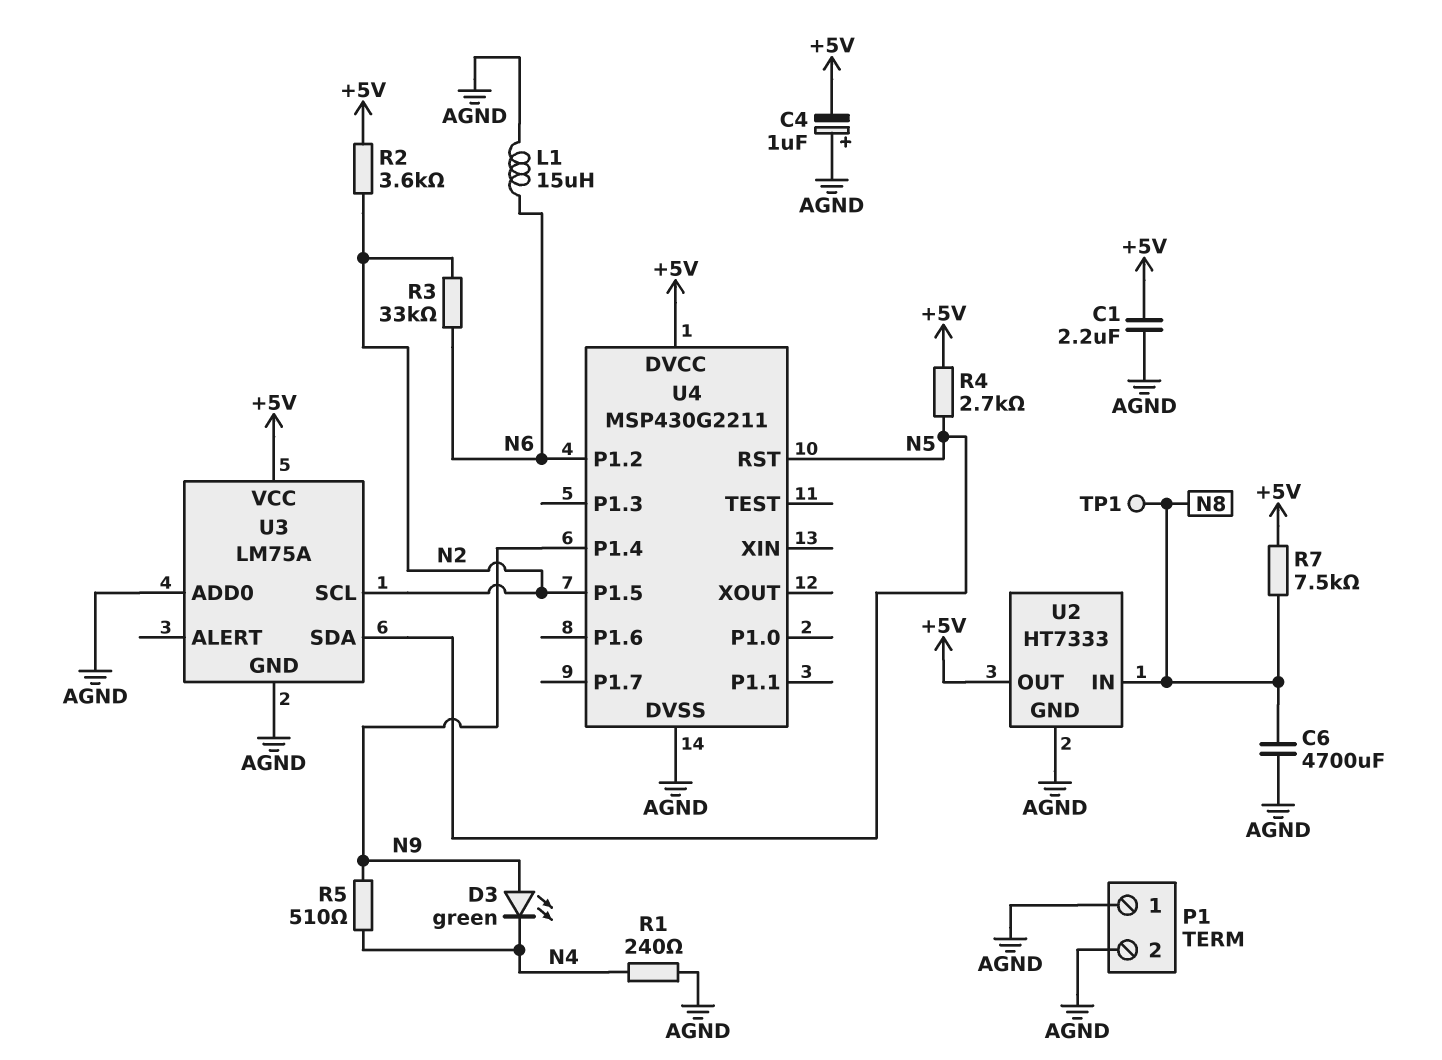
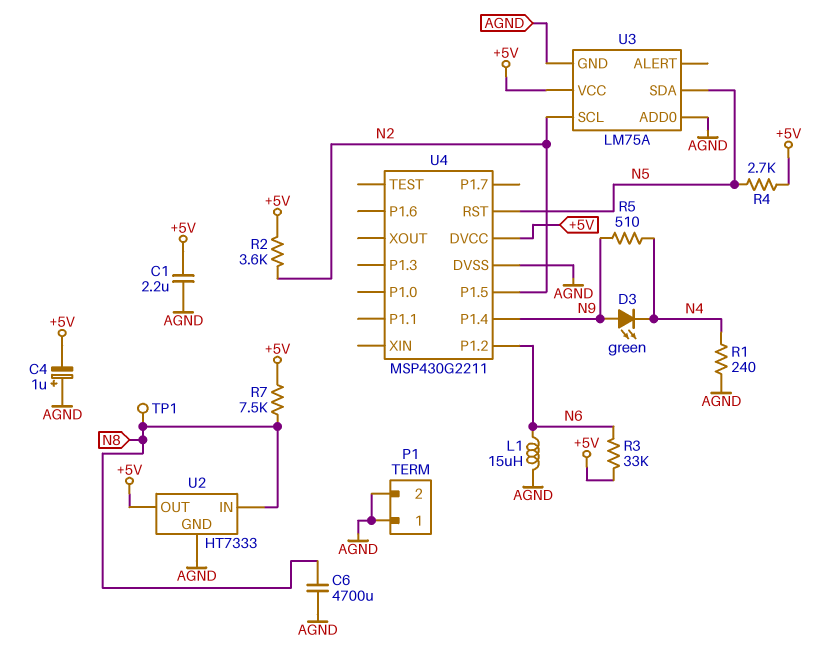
R3: 33k (N2, N6) -> 33k (+5V, N6)

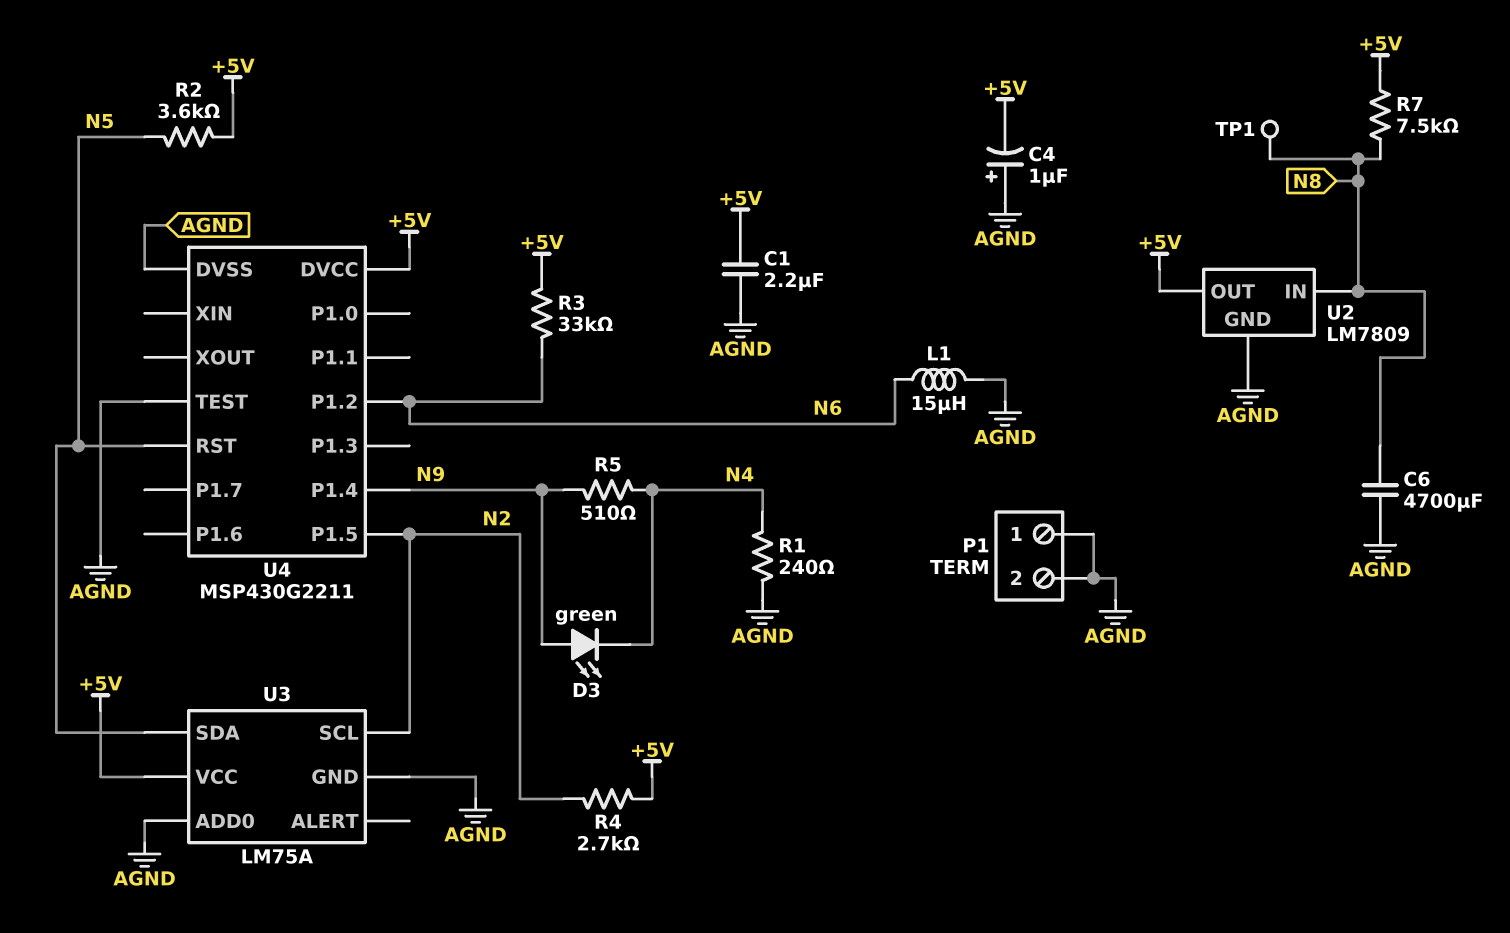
R2: 3.6k (+5V, N2) -> 3.6k (+5V, N5)
R4: 2.7k (+5V, N5) -> 2.7k (+5V, N2)
U2: HT7333 -> LM7809
U4 pin TEST: none -> AGND

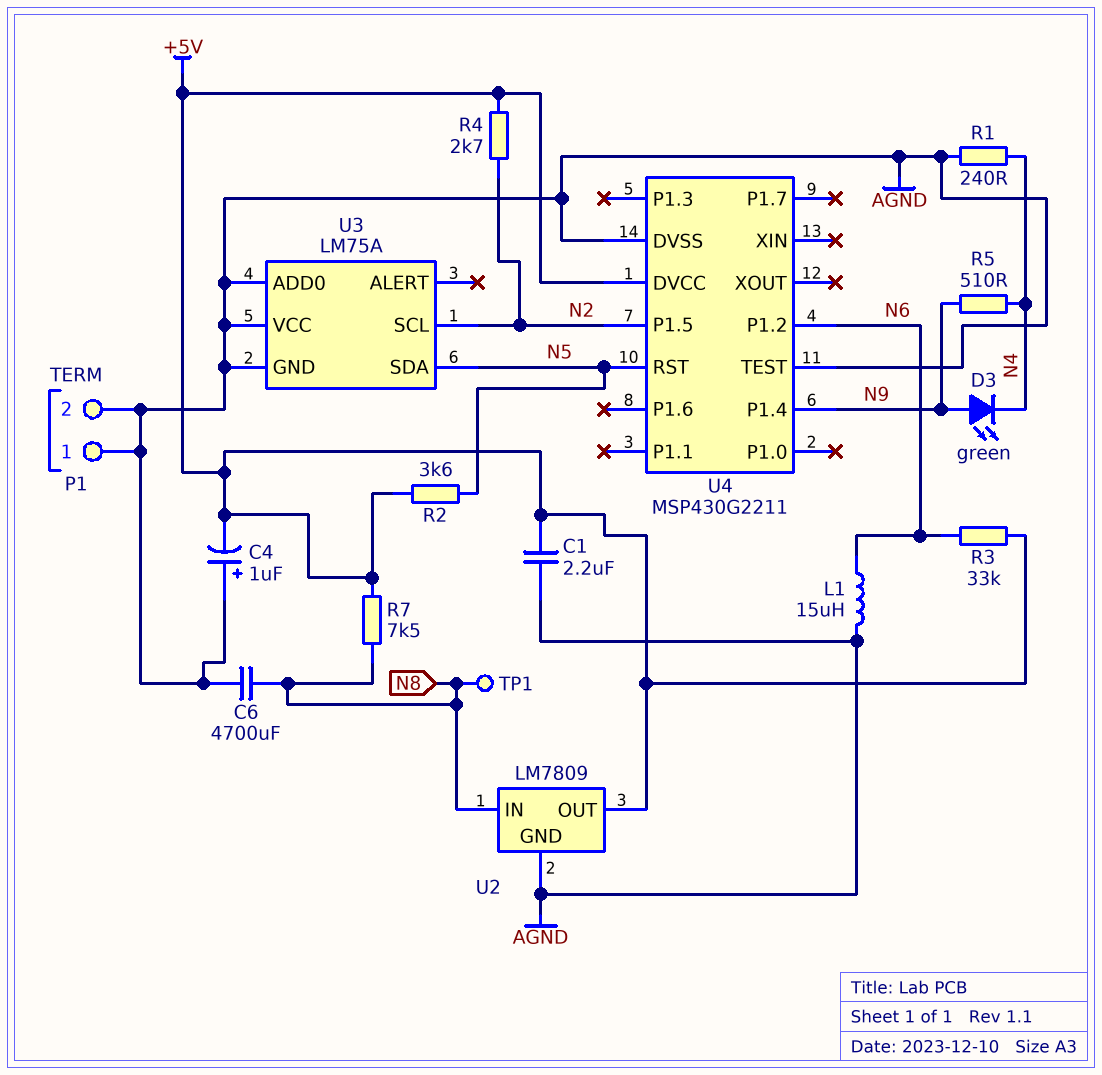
U3 pin VCC: +5V -> AGND

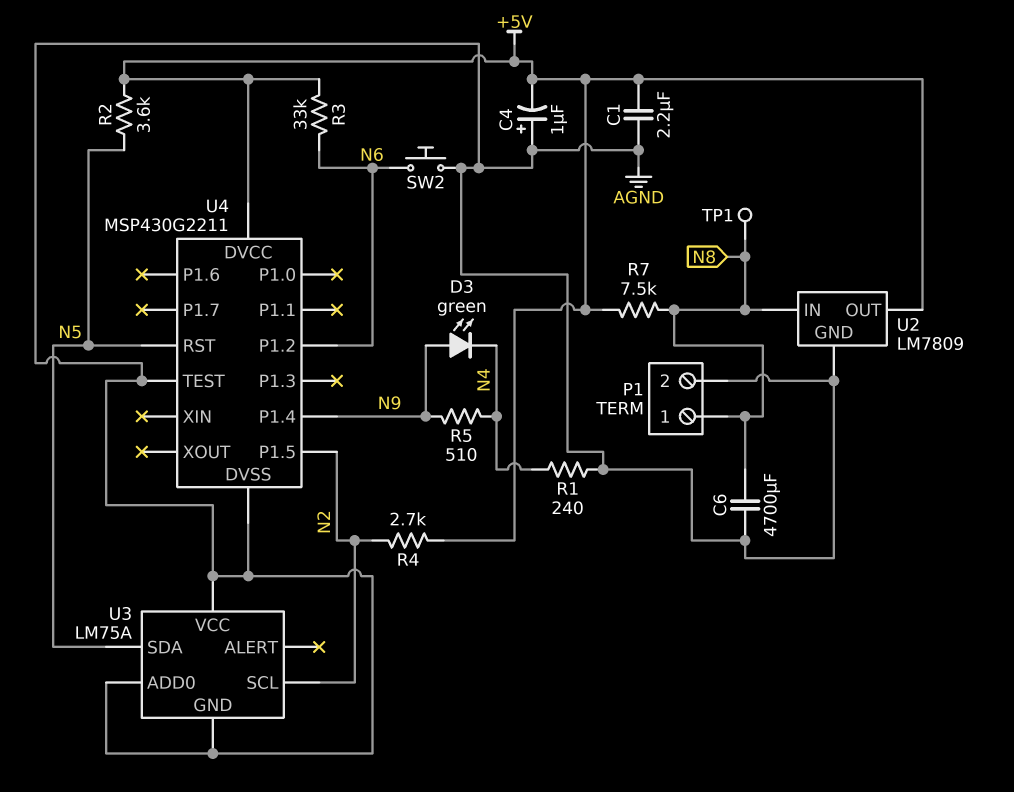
L1: 15uH (AGND, N6) -> none
P1 pin 1: AGND -> N8
SW2: none -> button (AGND, N6)

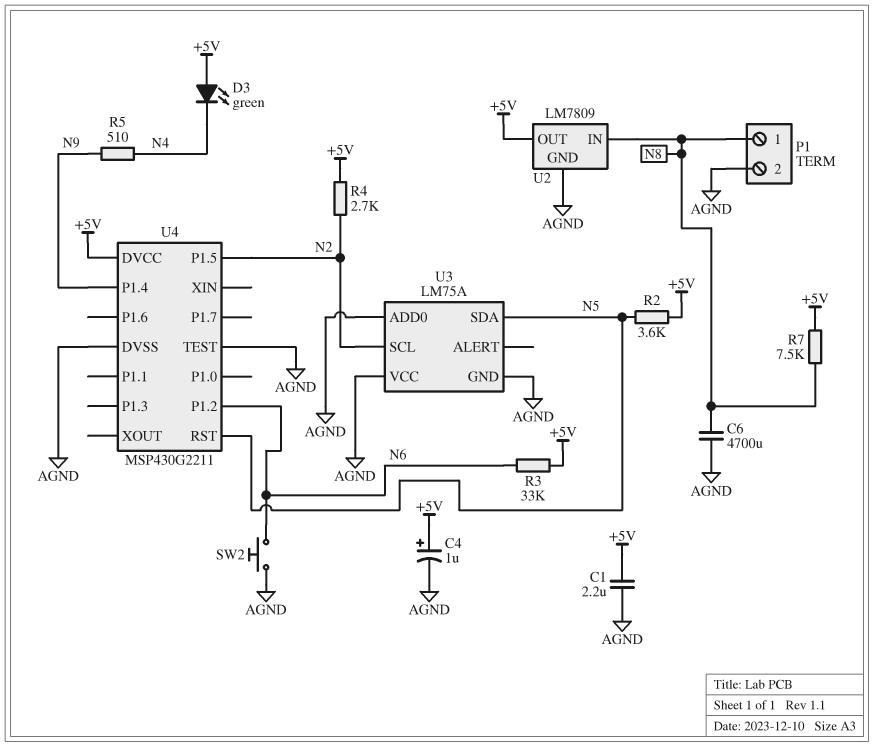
C4: 1uF (plus AGND, minus +5V) -> 1uF (plus +5V, minus AGND)
D3: LED green (A N9, K N4) -> LED green (A +5V, K N4)
R1: 240 (AGND, N4) -> none
TP1: test point (N8) -> none

